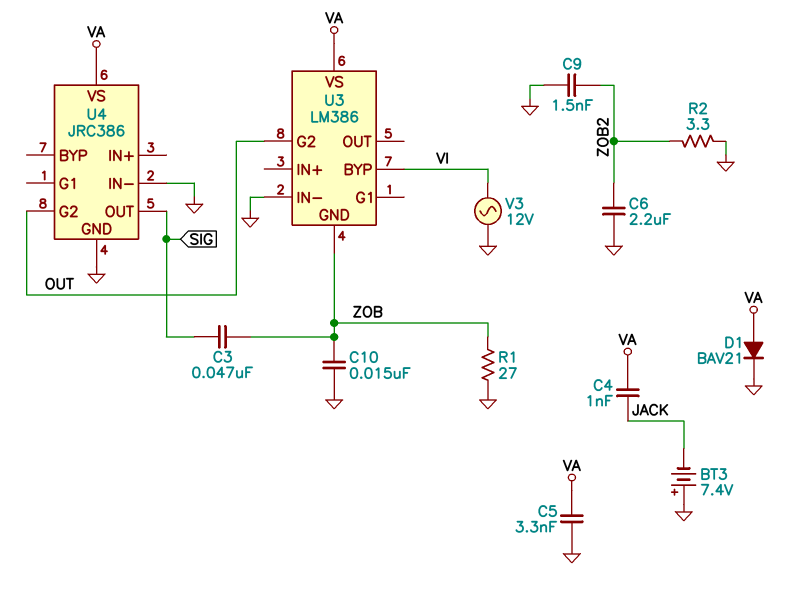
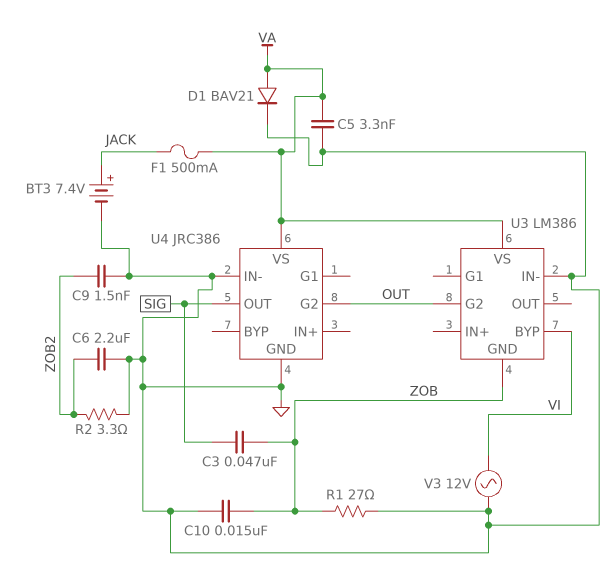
BT3: 7.4V (plus GND, minus JACK) -> 7.4V (plus JACK, minus GND)
C4: 1nF (JACK, VA) -> none
F1: none -> 500mA (JACK, VA)

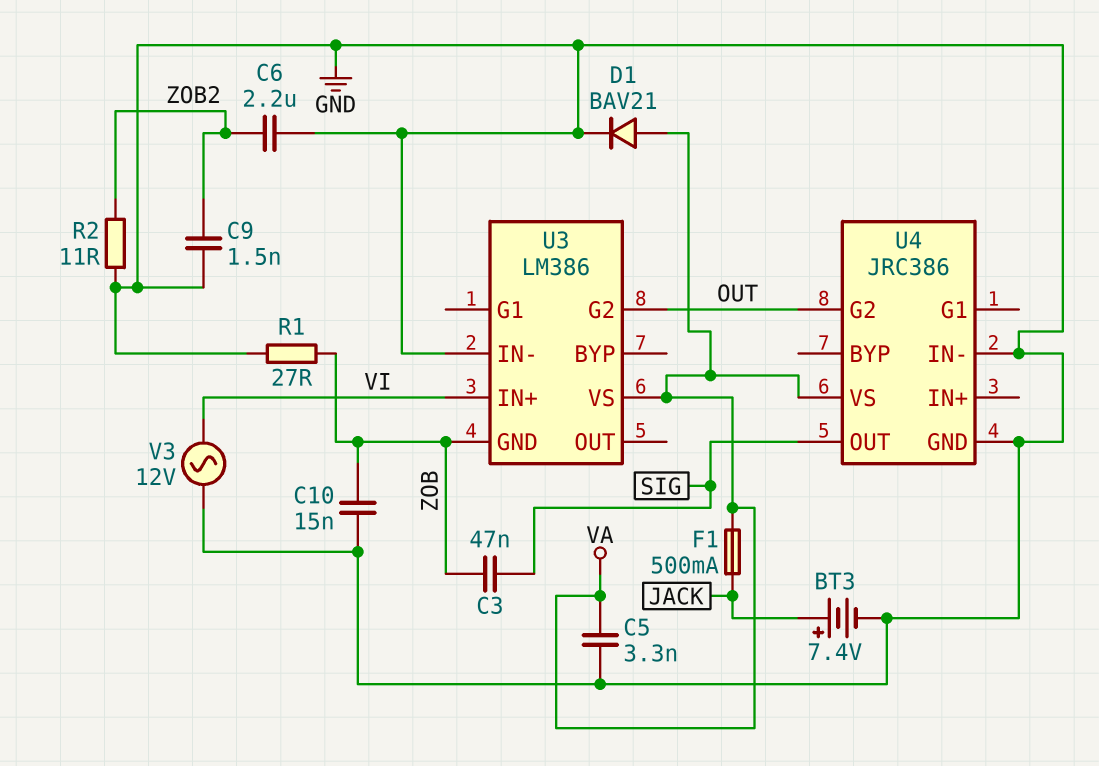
R2: 3.3 (GND, ZOB2) -> 11 (GND, ZOB2)
U3 pin BYP: VI -> none
U3 pin IN+: none -> VI

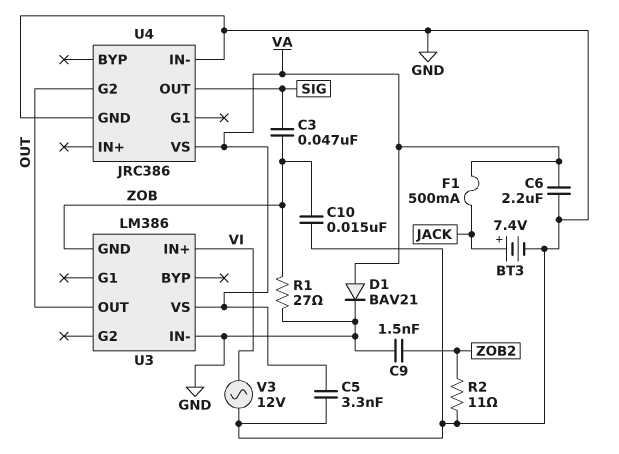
C6: 2.2uF (GND, ZOB2) -> 2.2uF (GND, VA)
U3 pin G2: OUT -> none
U3 pin OUT: none -> OUT

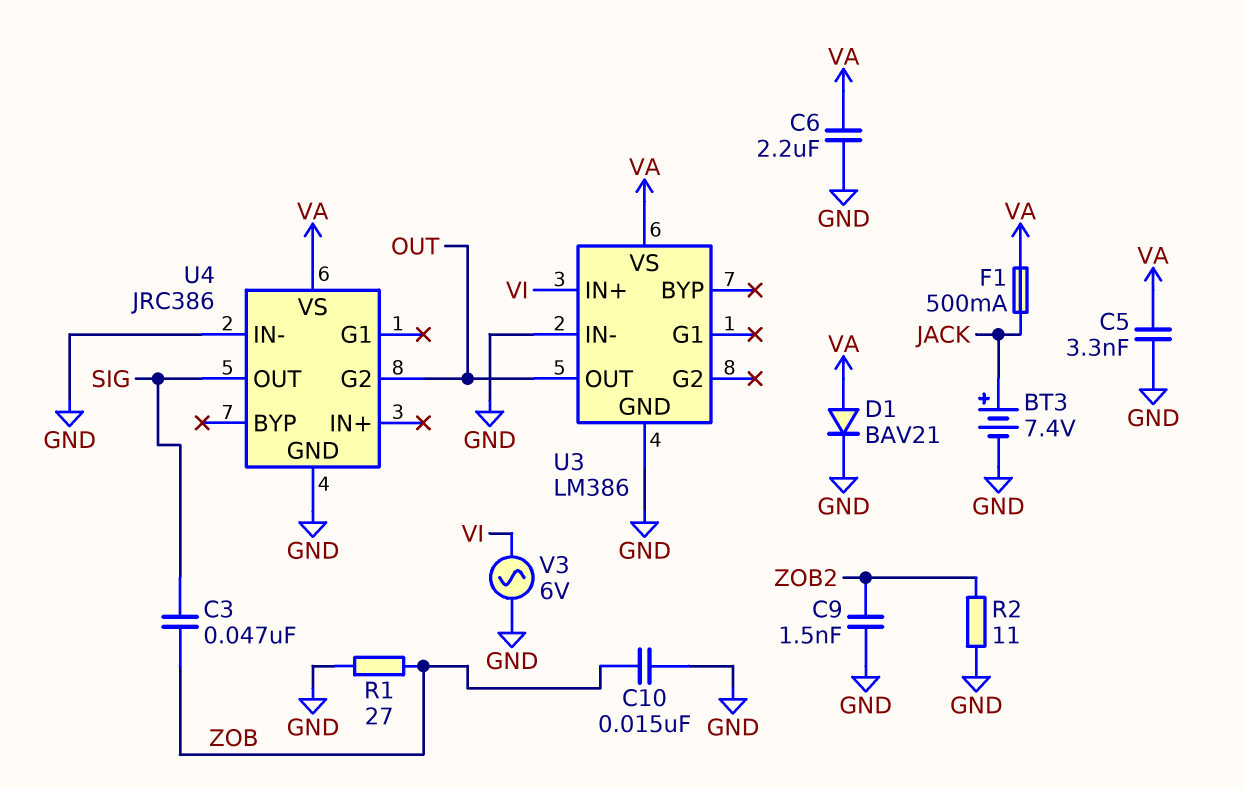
U3 pin GND: ZOB -> GND
V3: AC 12V (GND, VI) -> AC 6V (GND, VI)

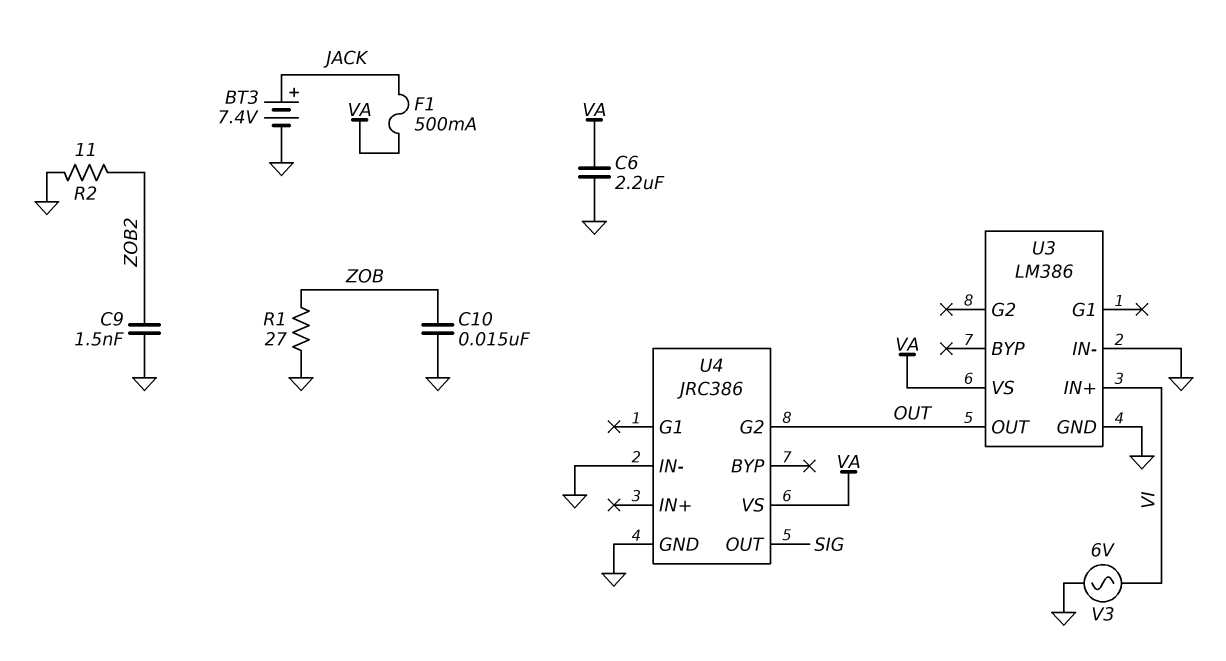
C3: 47nF (SIG, ZOB) -> none
C5: 3.3nF (GND, VA) -> none
D1: diode BAV21 (A VA, K GND) -> none

